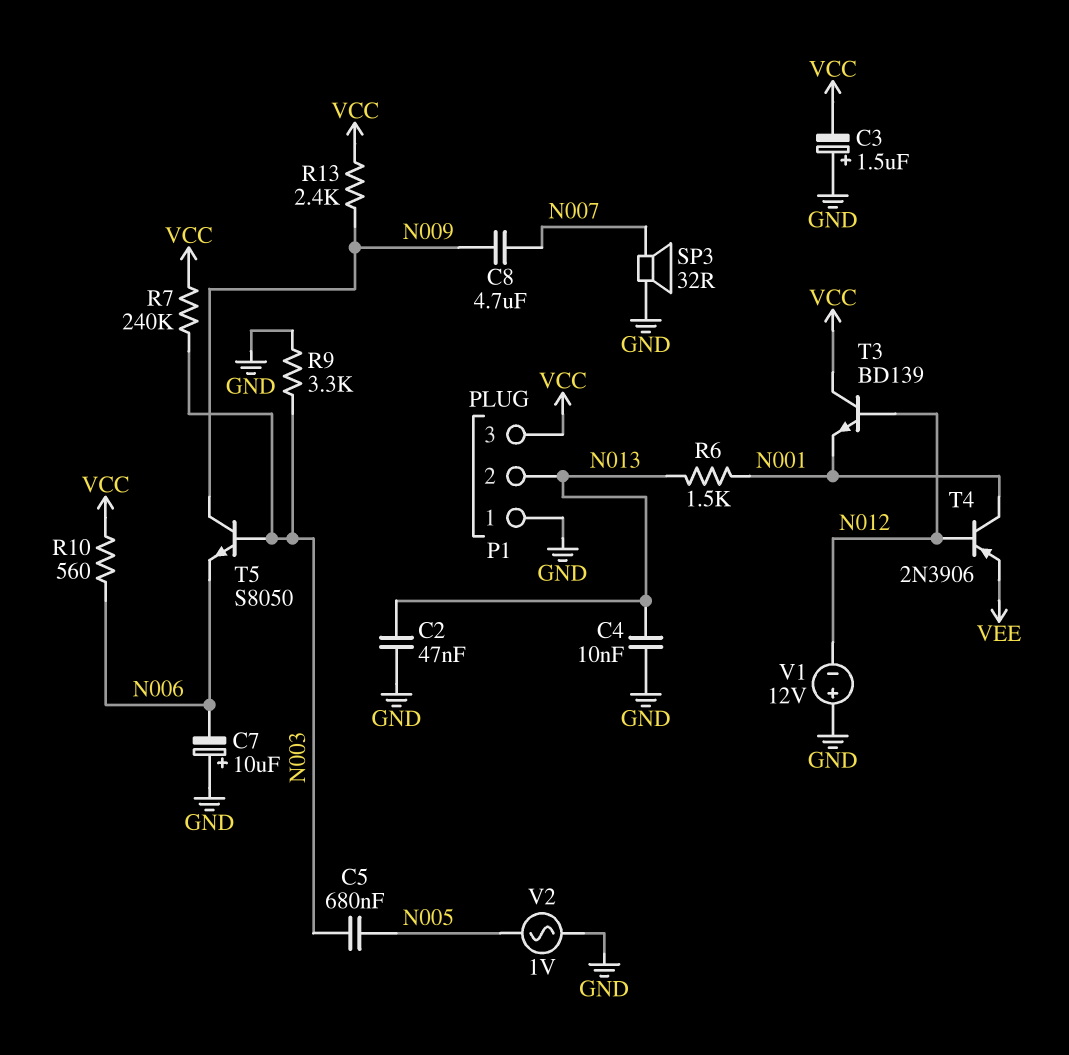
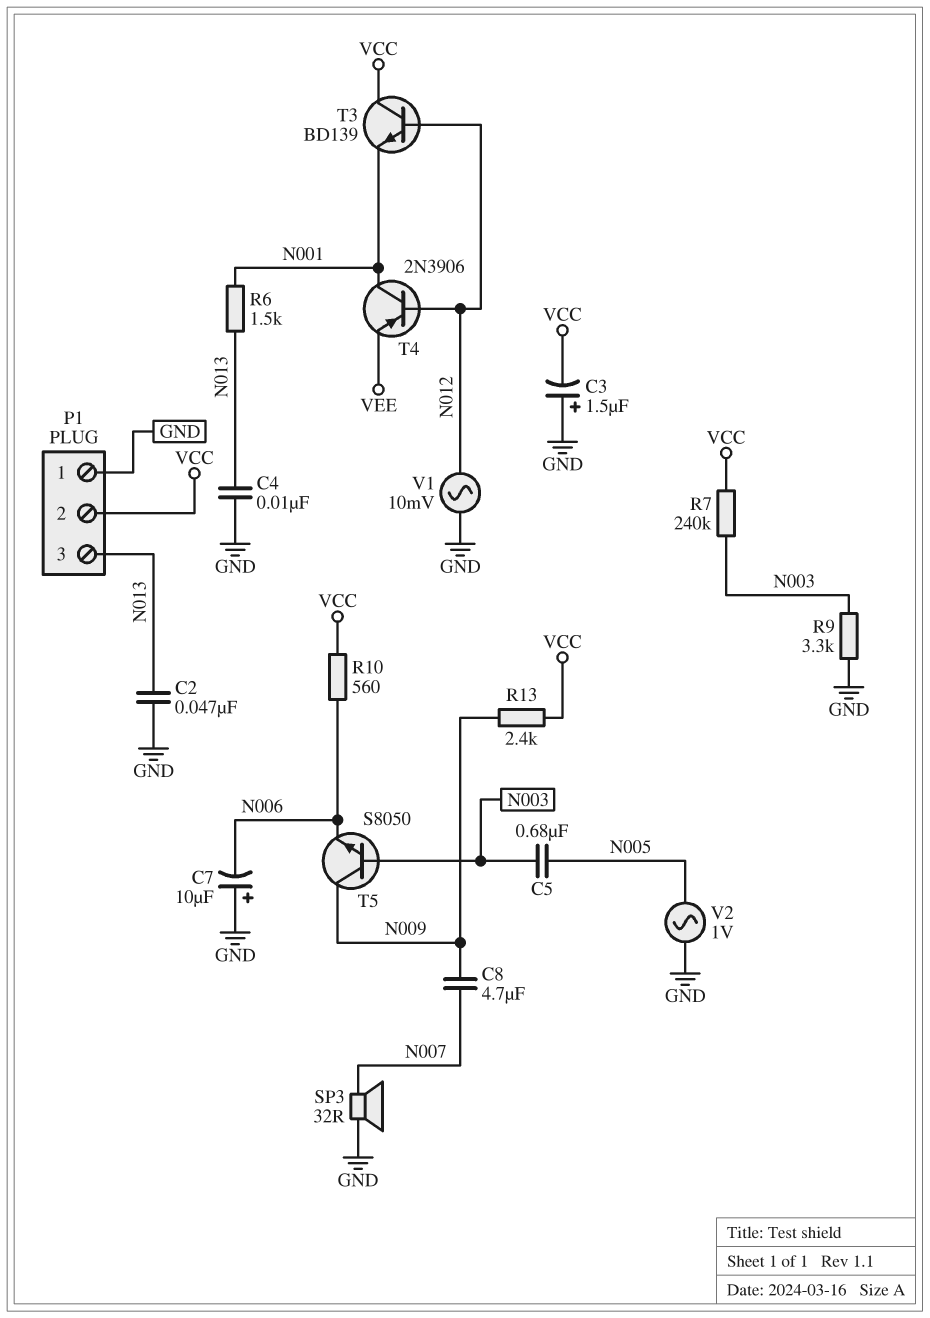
P1 pin 2: N013 -> VCC
P1 pin 3: VCC -> N013
V1: 12V (plus GND, minus N012) -> AC 10mV (GND, N012)

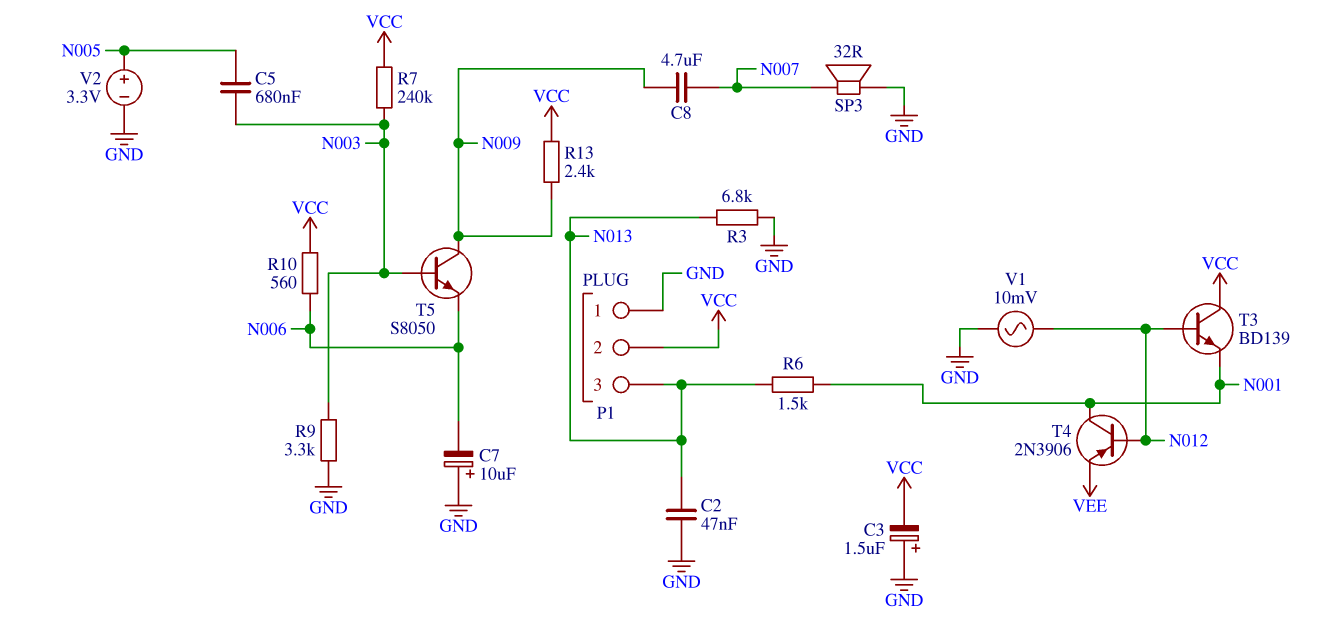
C4: 10nF (GND, N013) -> none
R3: none -> 6.8k (GND, N013)
V2: AC 1V (GND, N005) -> 3.3V (plus N005, minus GND)

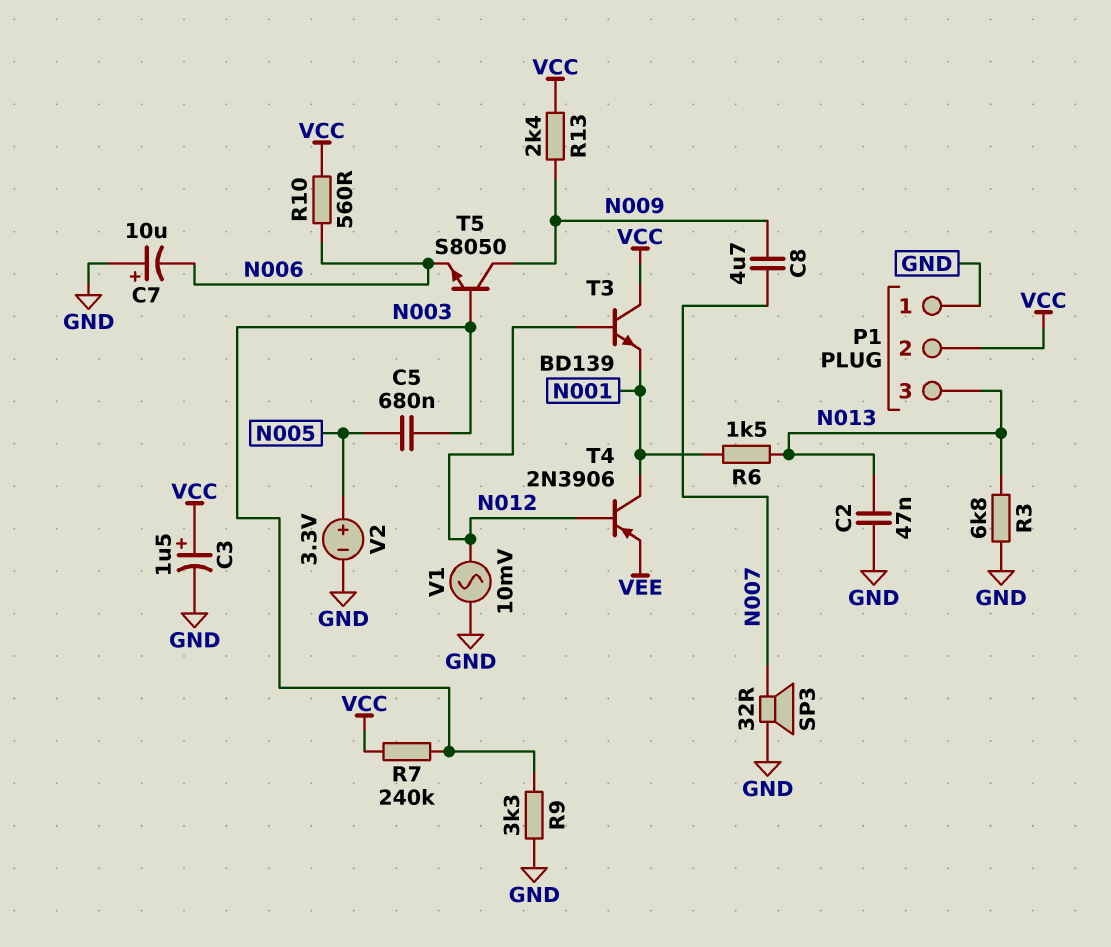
C3: 1.5uF (plus GND, minus VCC) -> 1.5uF (plus VCC, minus GND)

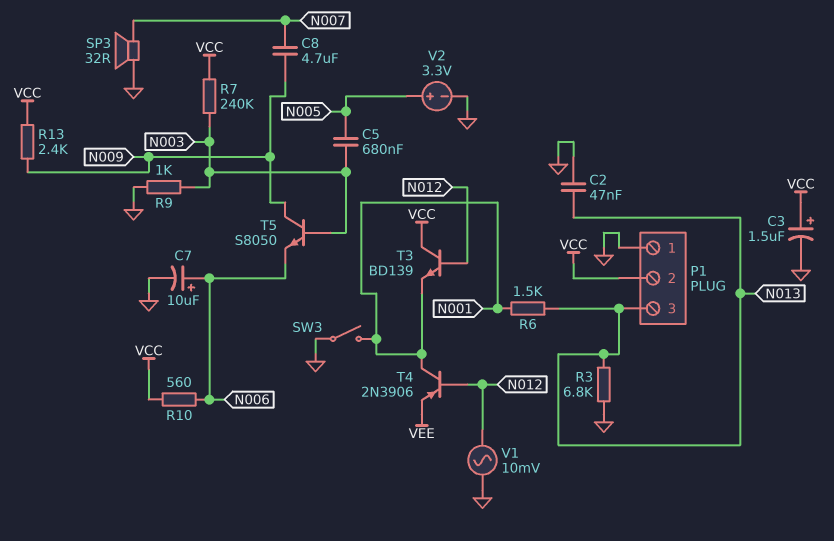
C7: 10uF (plus GND, minus N006) -> 10uF (plus N006, minus GND)
R9: 3.3k (GND, N003) -> 1k (GND, N003)
SW3: none -> switch (GND, N001)

